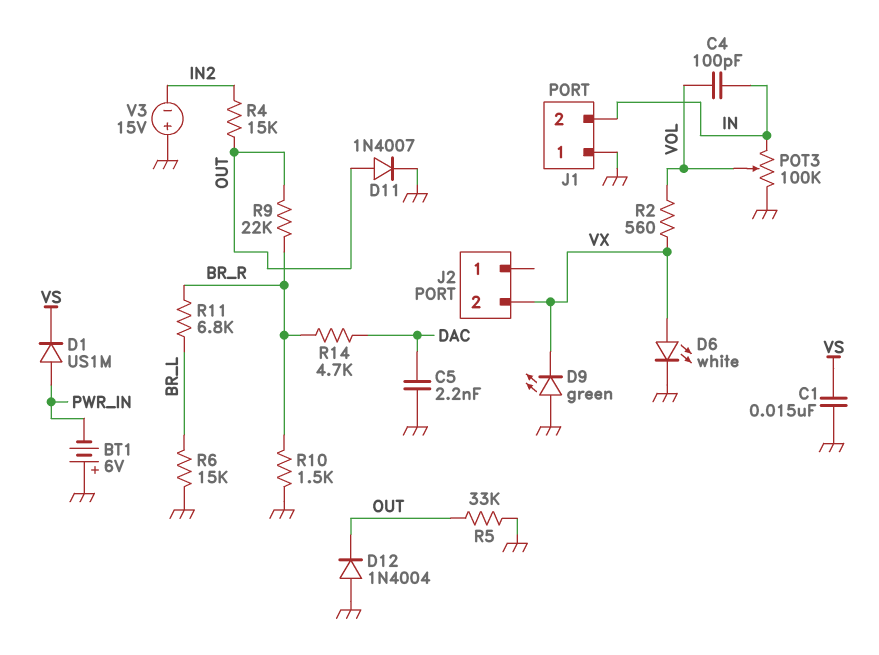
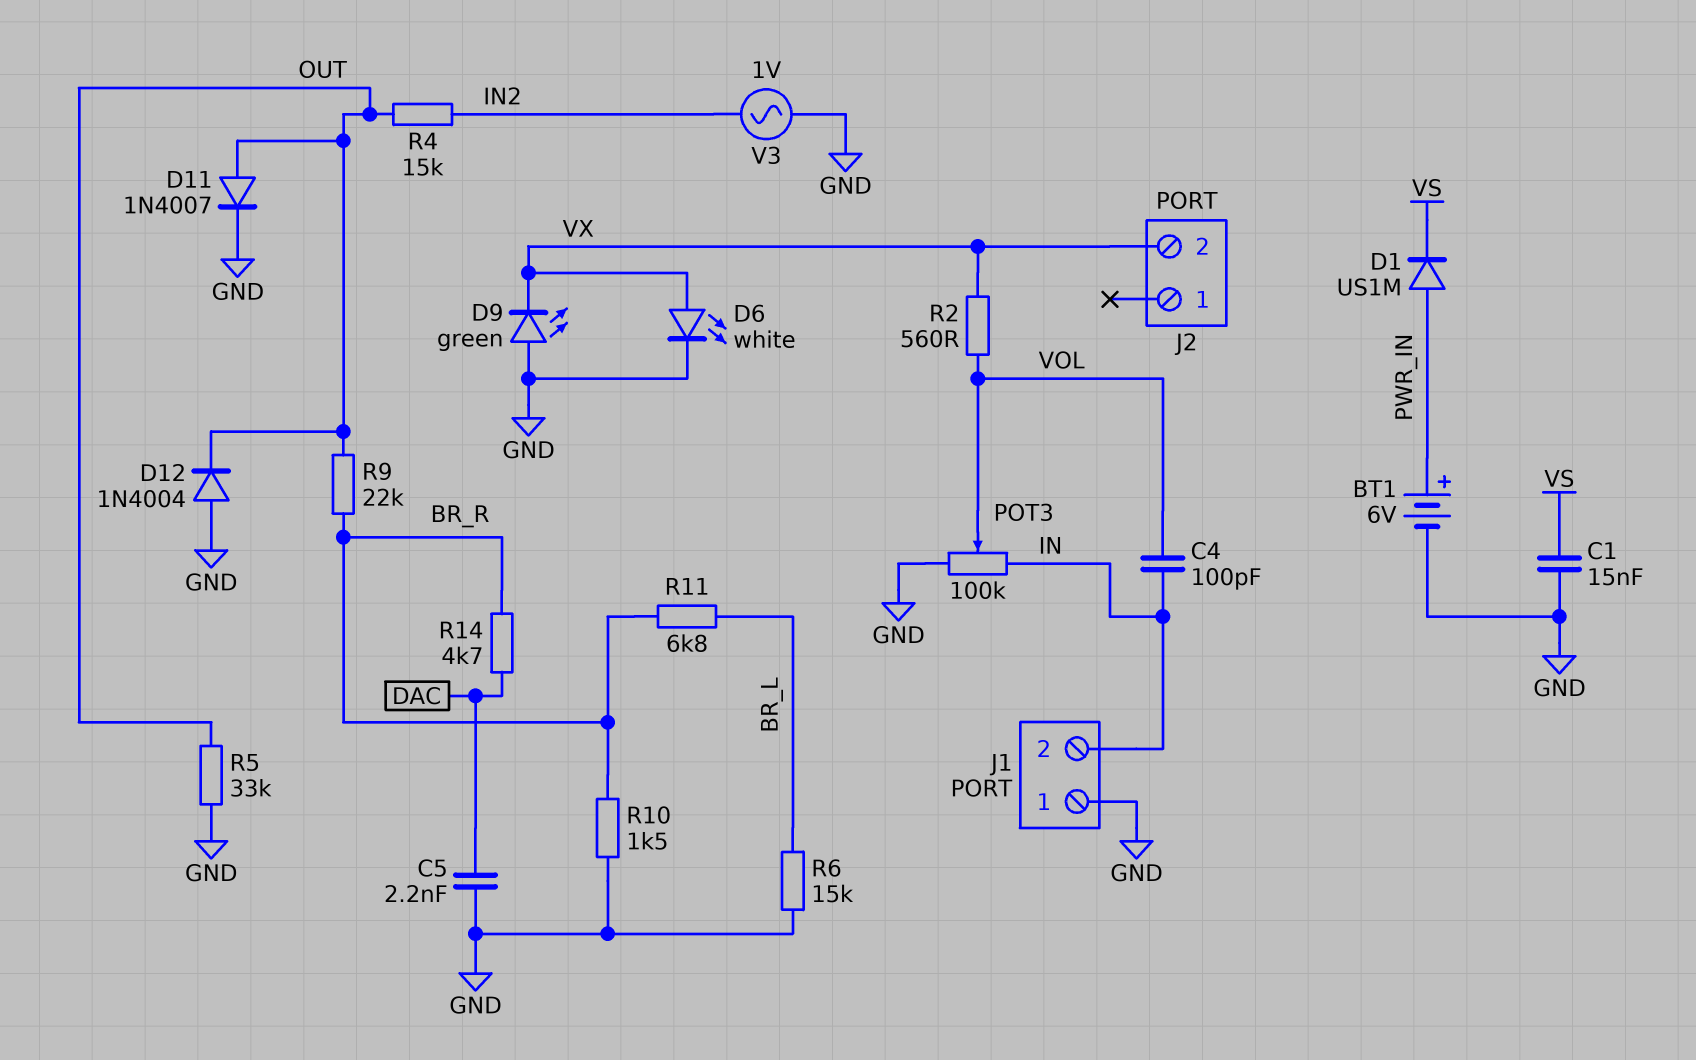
BT1: 6V (plus GND, minus PWR_IN) -> 6V (plus PWR_IN, minus GND)
V3: 15V (plus GND, minus IN2) -> AC 1V (GND, IN2)

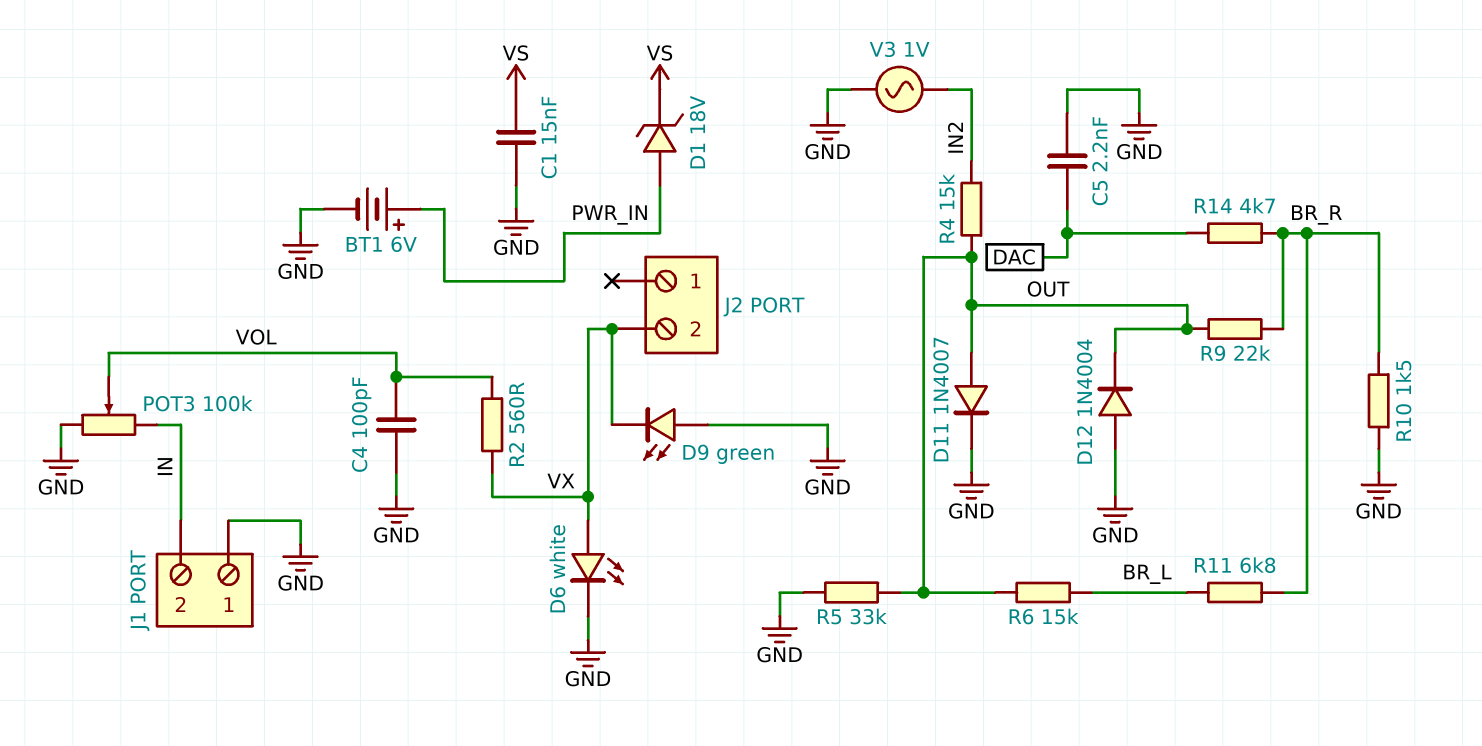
C4: 100pF (IN, VOL) -> 100pF (GND, VOL)
D1: diode US1M (A PWR_IN, K VS) -> zener 18V (A PWR_IN, K VS)
R6: 15k (BR_L, GND) -> 15k (BR_L, OUT)

